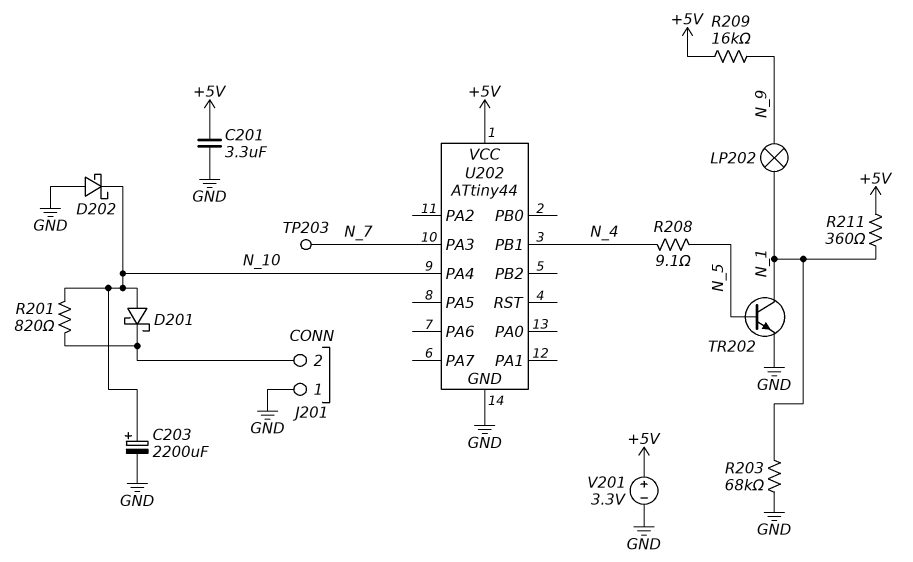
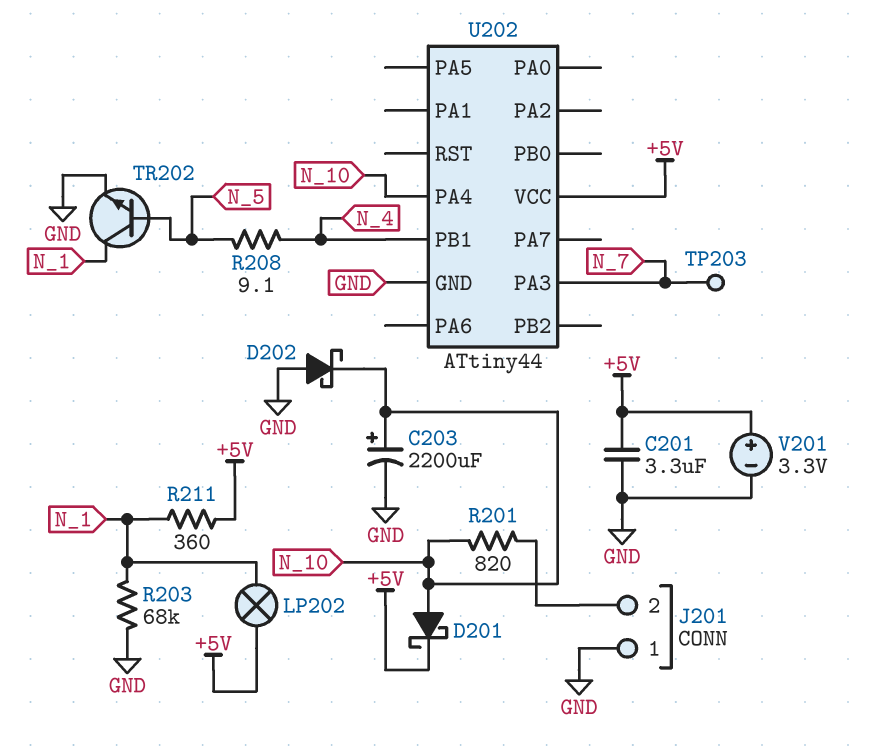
D201: schottky (A N_10, K J201/2) -> schottky (A N_10, K +5V)
LP202: lamp (N_1, N_9) -> lamp (+5V, N_1)
R209: 16k (+5V, N_9) -> none

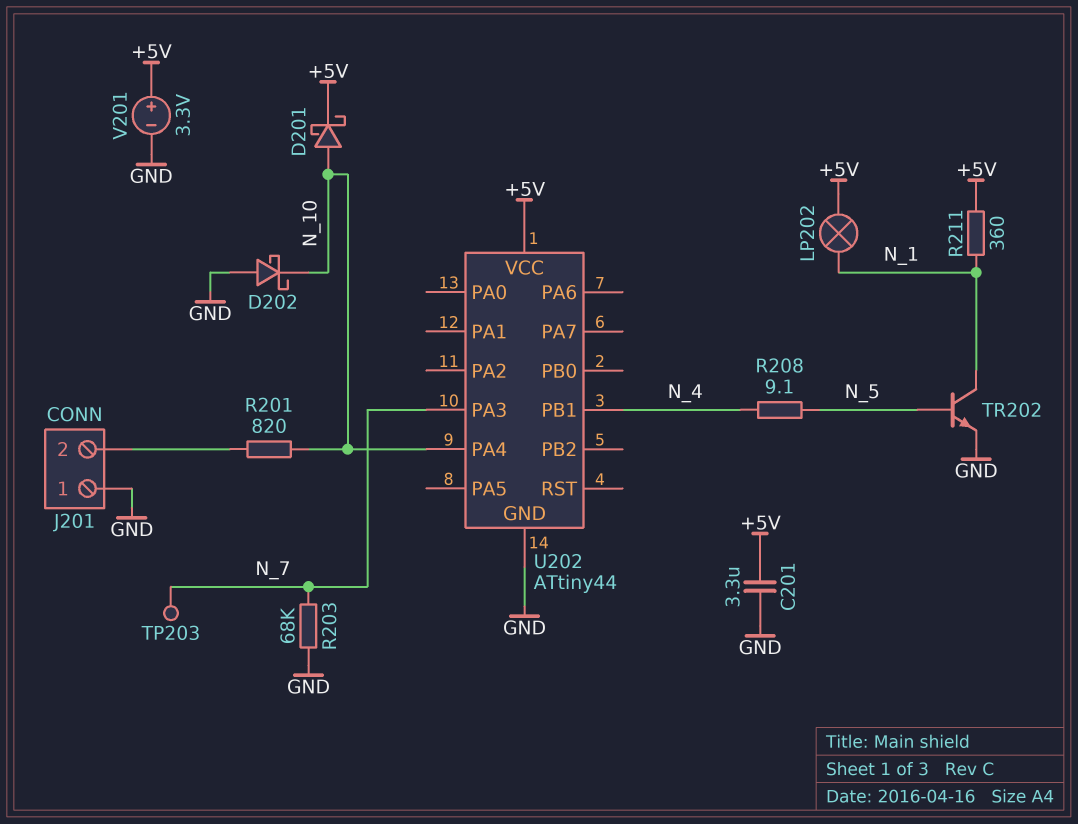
C203: 2200uF (plus N_10, minus GND) -> none
R203: 68k (GND, N_1) -> 68k (GND, N_7)

